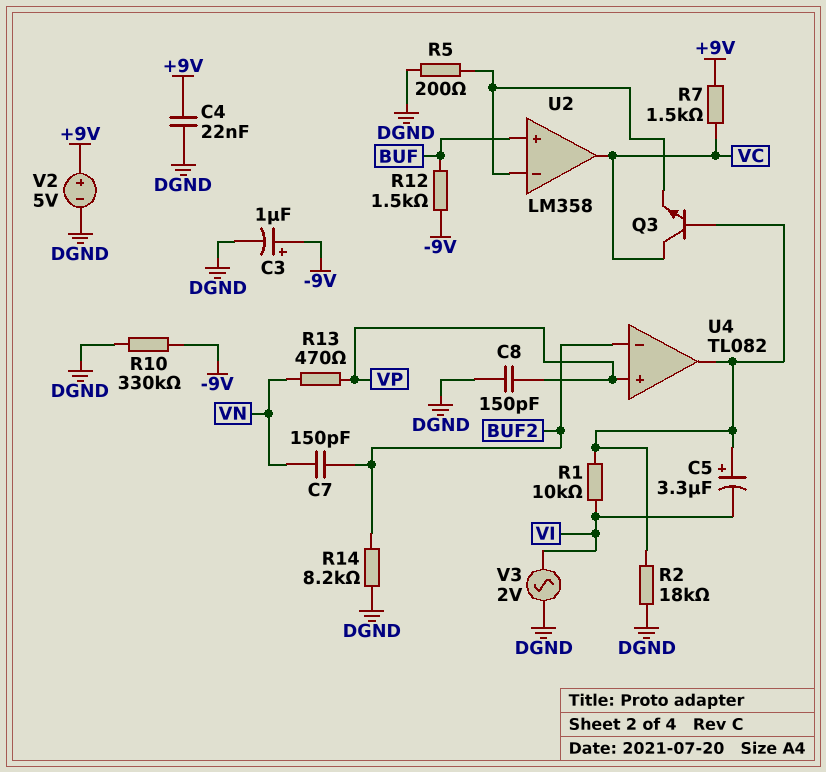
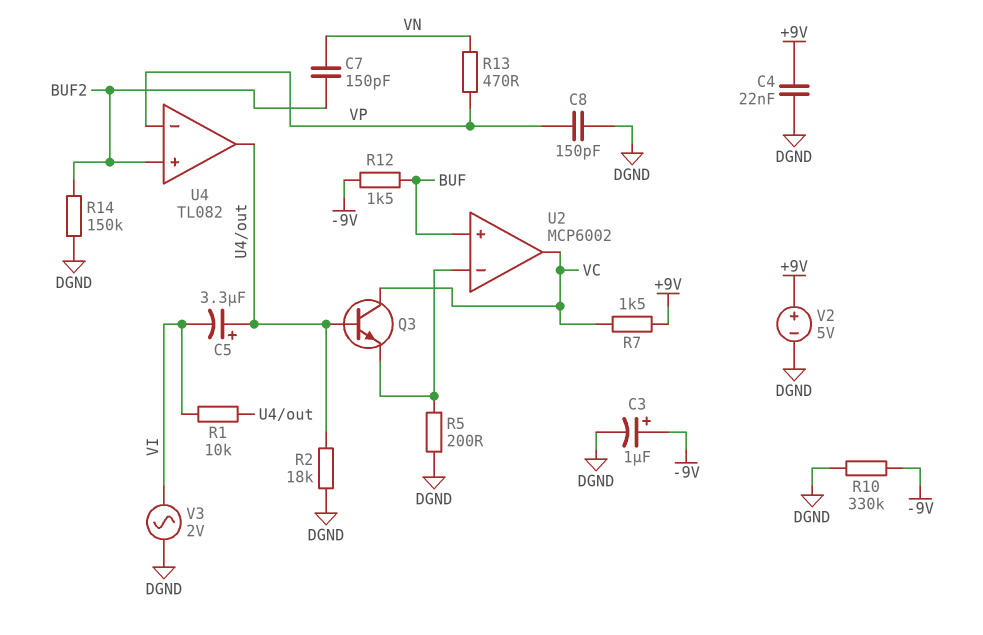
R14: 8.2k (BUF2, DGND) -> 150k (BUF2, DGND)
U2: LM358 -> MCP6002
U4 pin in+: VP -> BUF2
U4 pin in-: BUF2 -> VP

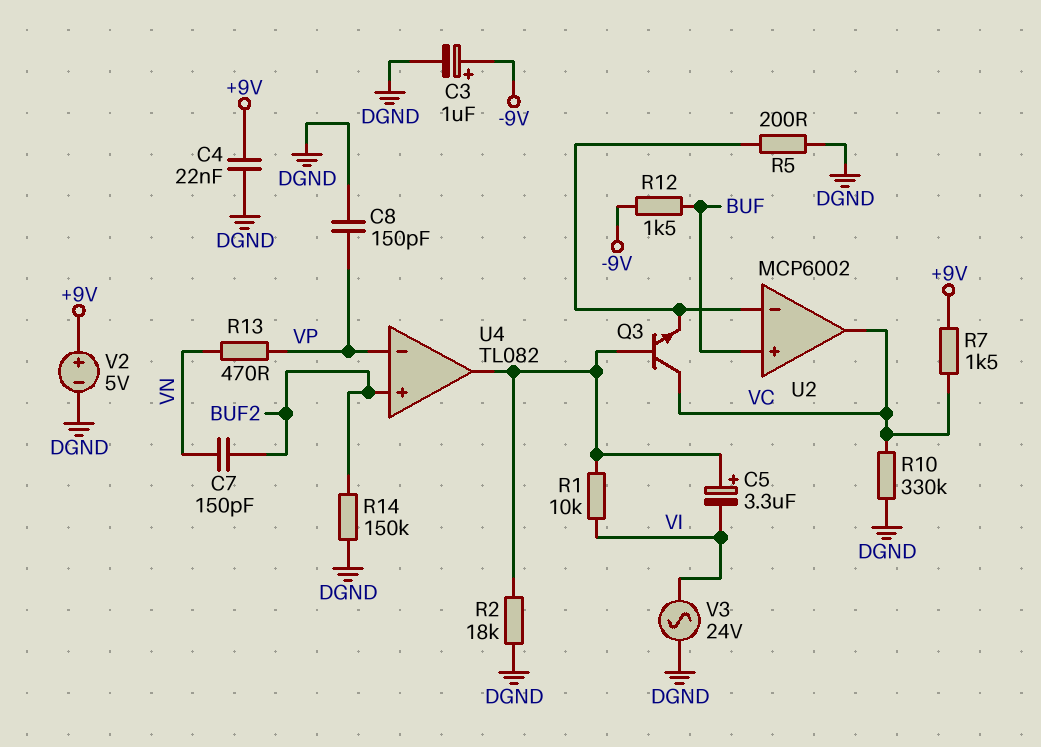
R10: 330k (-9V, DGND) -> 330k (DGND, VC)
V3: AC 2V (DGND, VI) -> AC 24V (DGND, VI)

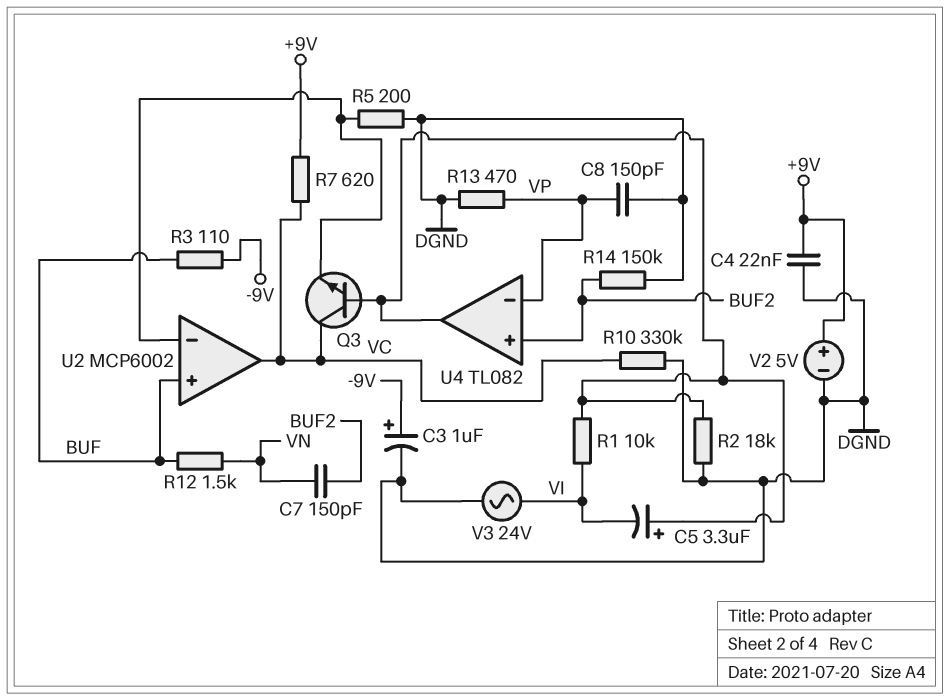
R3: none -> 110 (-9V, BUF)
R7: 1.5k (+9V, VC) -> 620 (+9V, VC)
R12: 1.5k (-9V, BUF) -> 1.5k (BUF, VN)
R13: 470 (VN, VP) -> 470 (DGND, VP)

